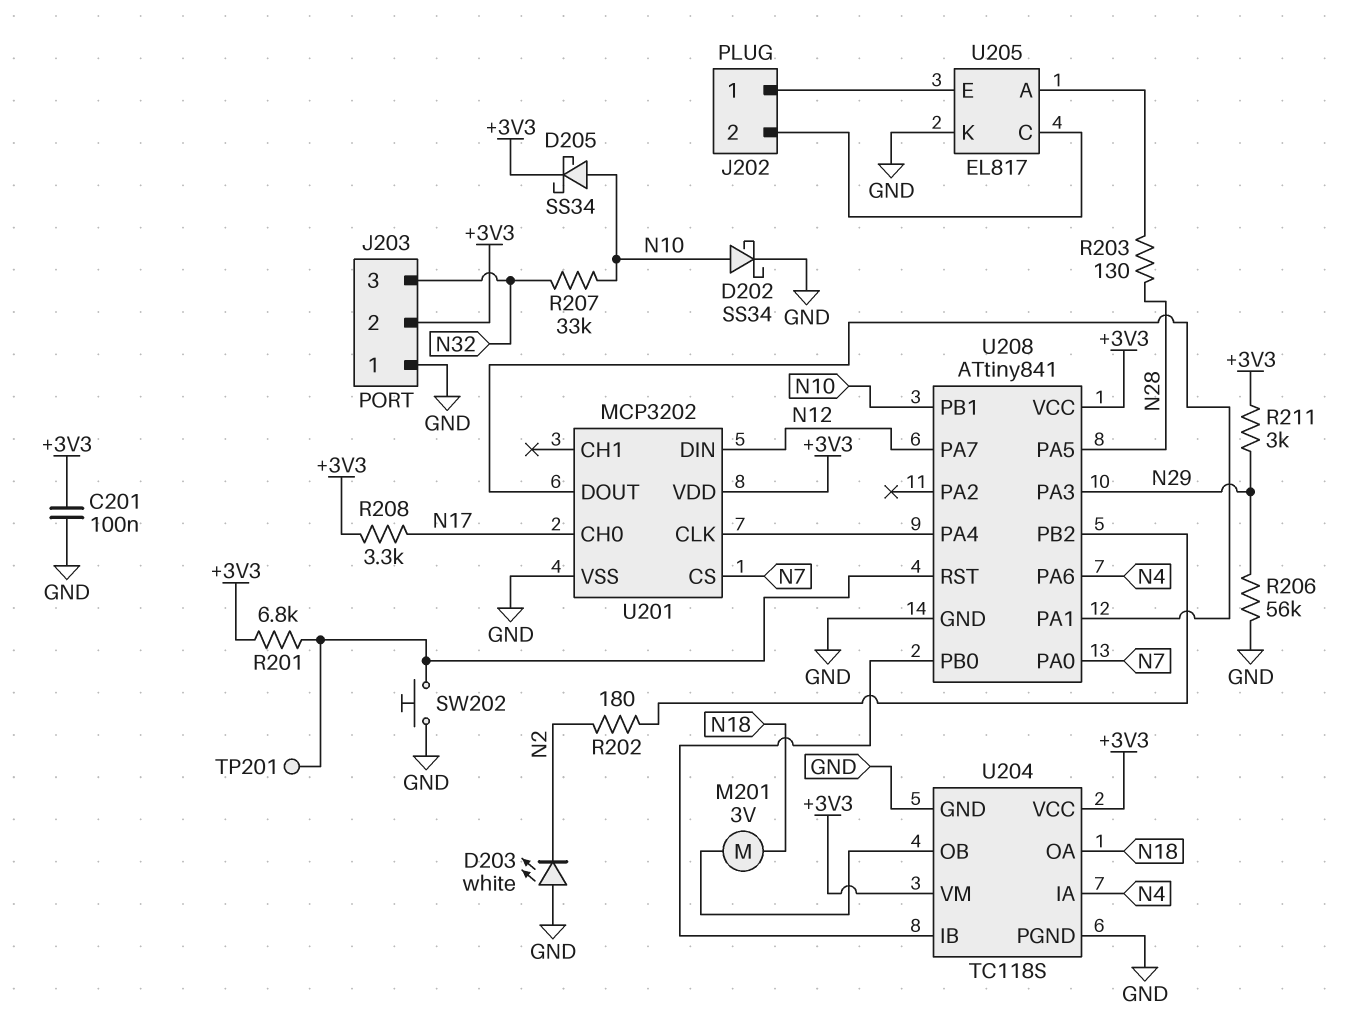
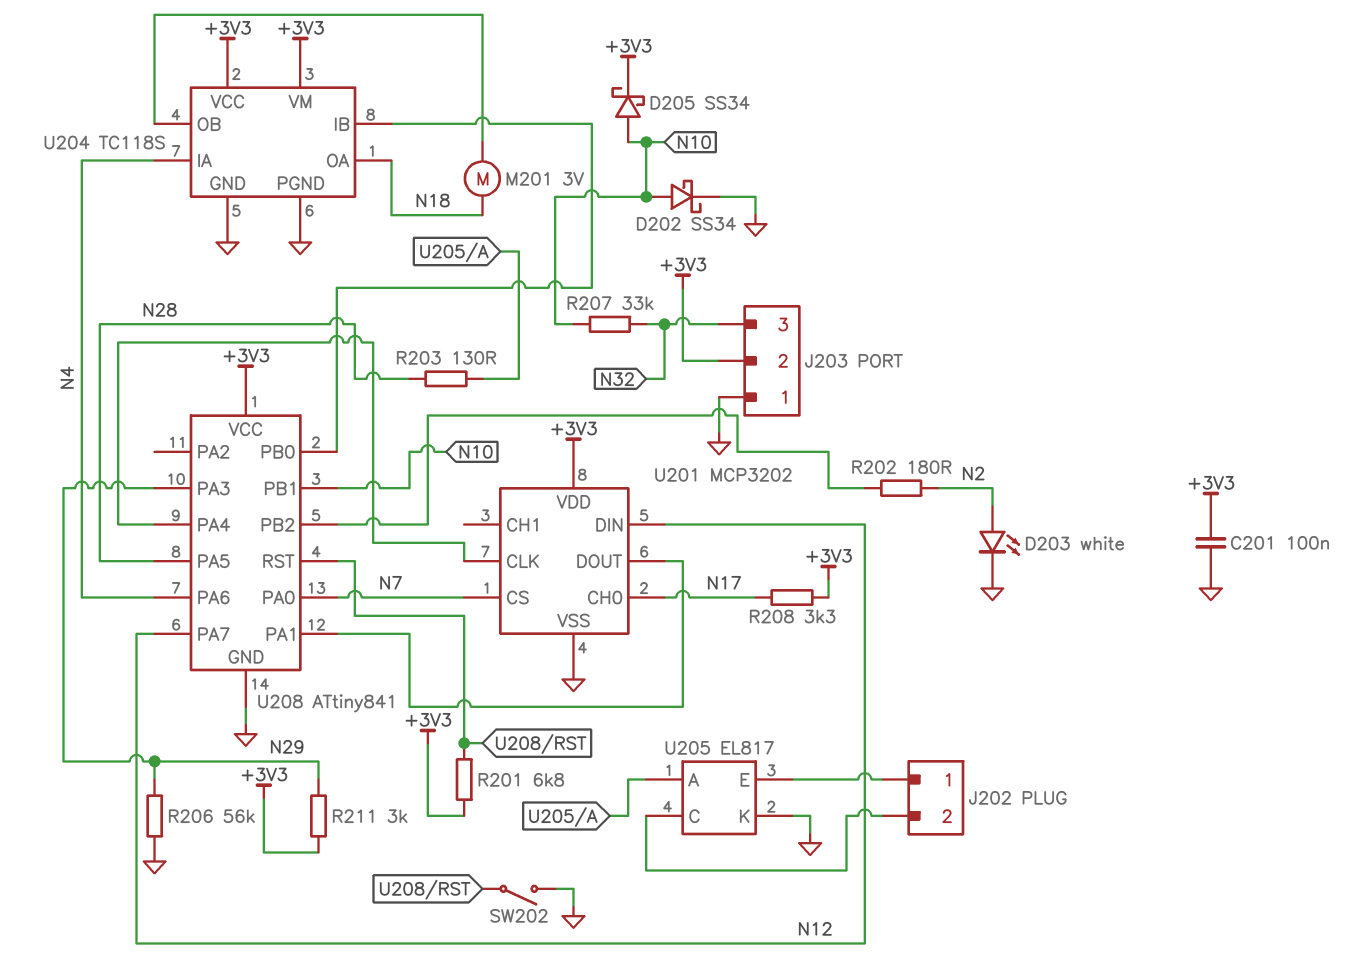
D203: LED white (A GND, K N2) -> LED white (A N2, K GND)
SW202: button (GND, U208/RST) -> switch (GND, U208/RST)
TP201: test point (U208/RST) -> none

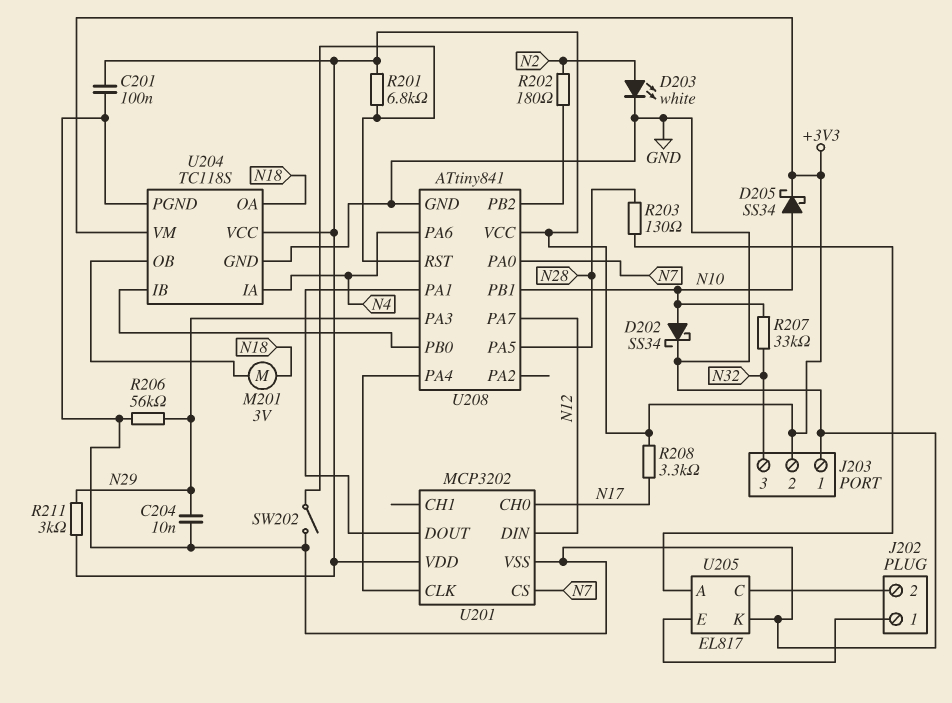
C204: none -> 10nF (GND, N29)

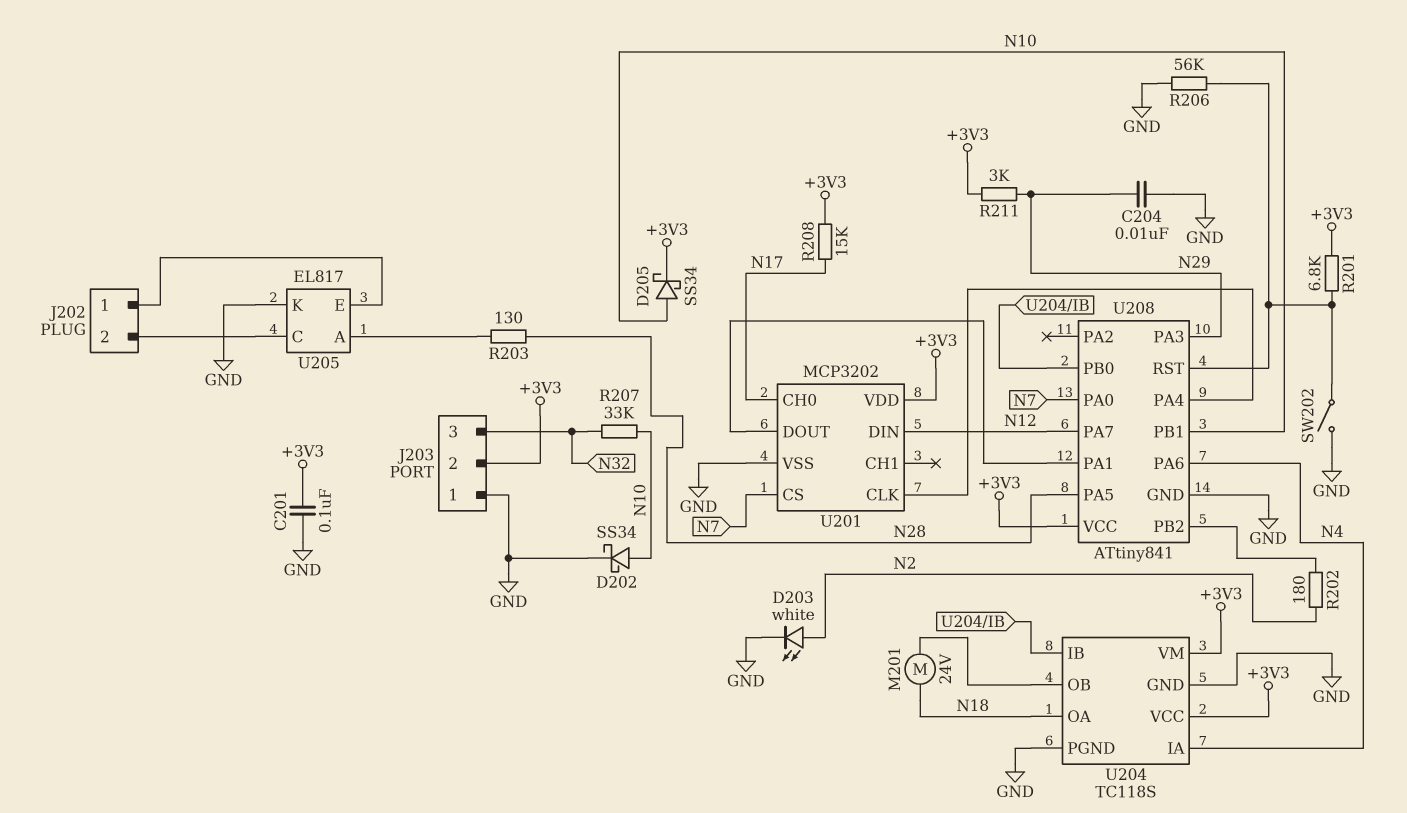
M201: motor 3V (N18, U204/OB) -> motor 24V (N18, U204/OB)
R206: 56k (GND, N29) -> 56k (GND, U208/RST)
R208: 3.3k (+3V3, N17) -> 15k (+3V3, N17)

